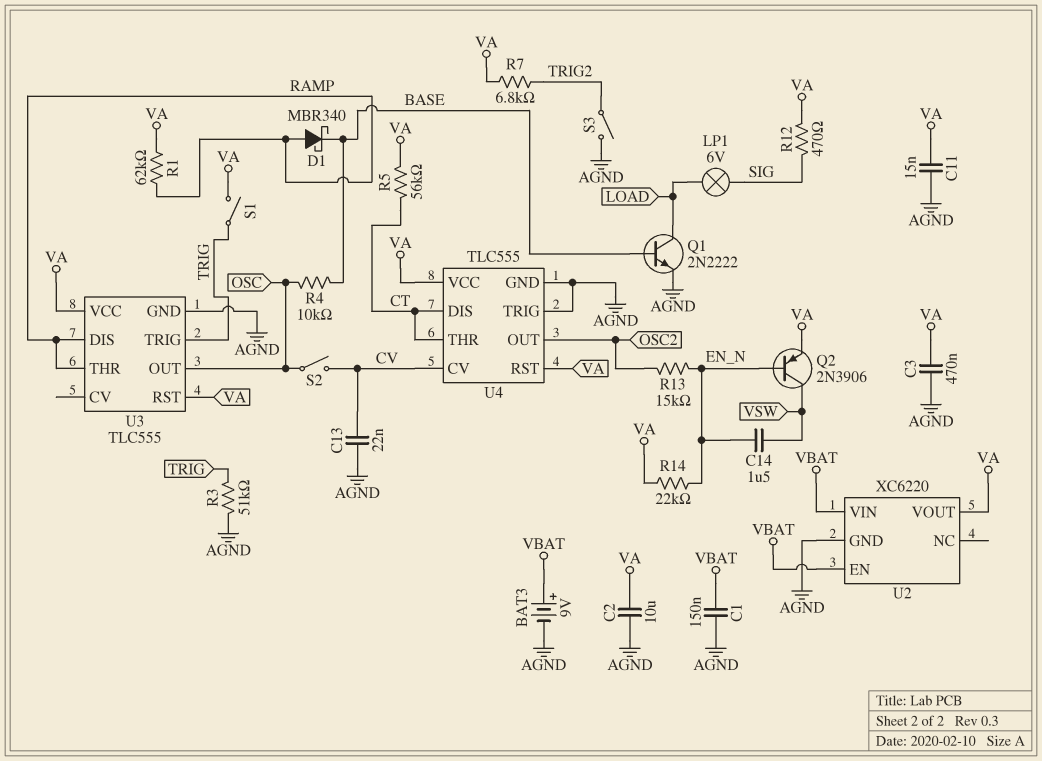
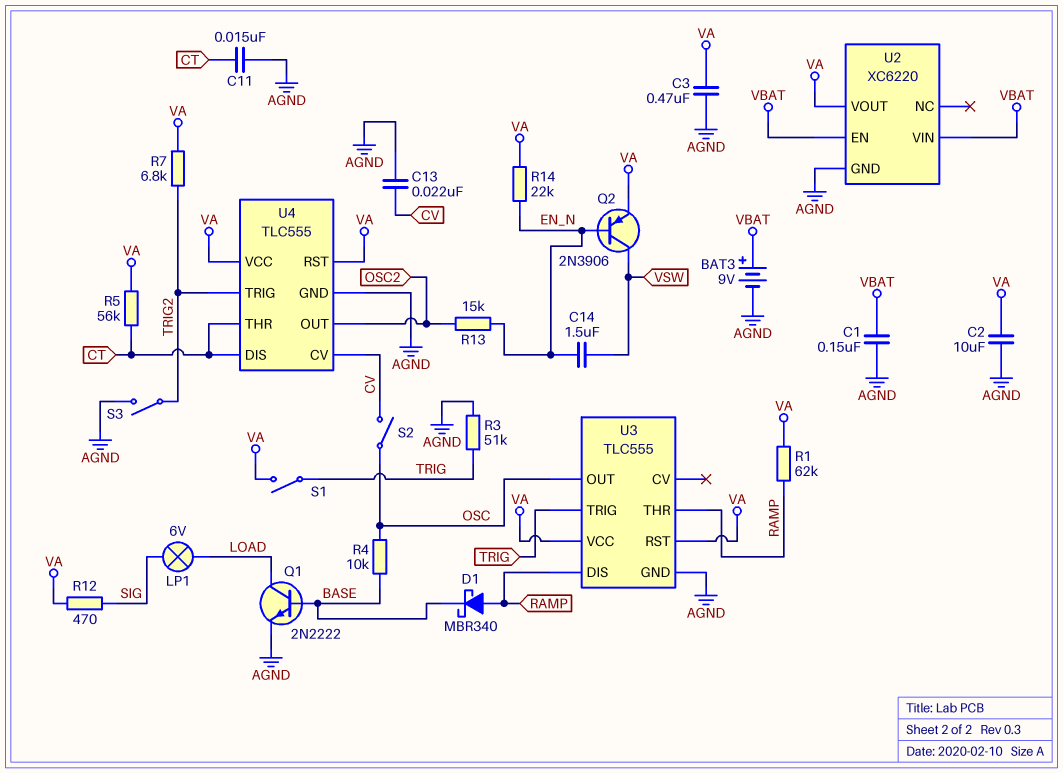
C11: 15nF (AGND, VA) -> 15nF (AGND, CT)
U4 pin TRIG: AGND -> TRIG2

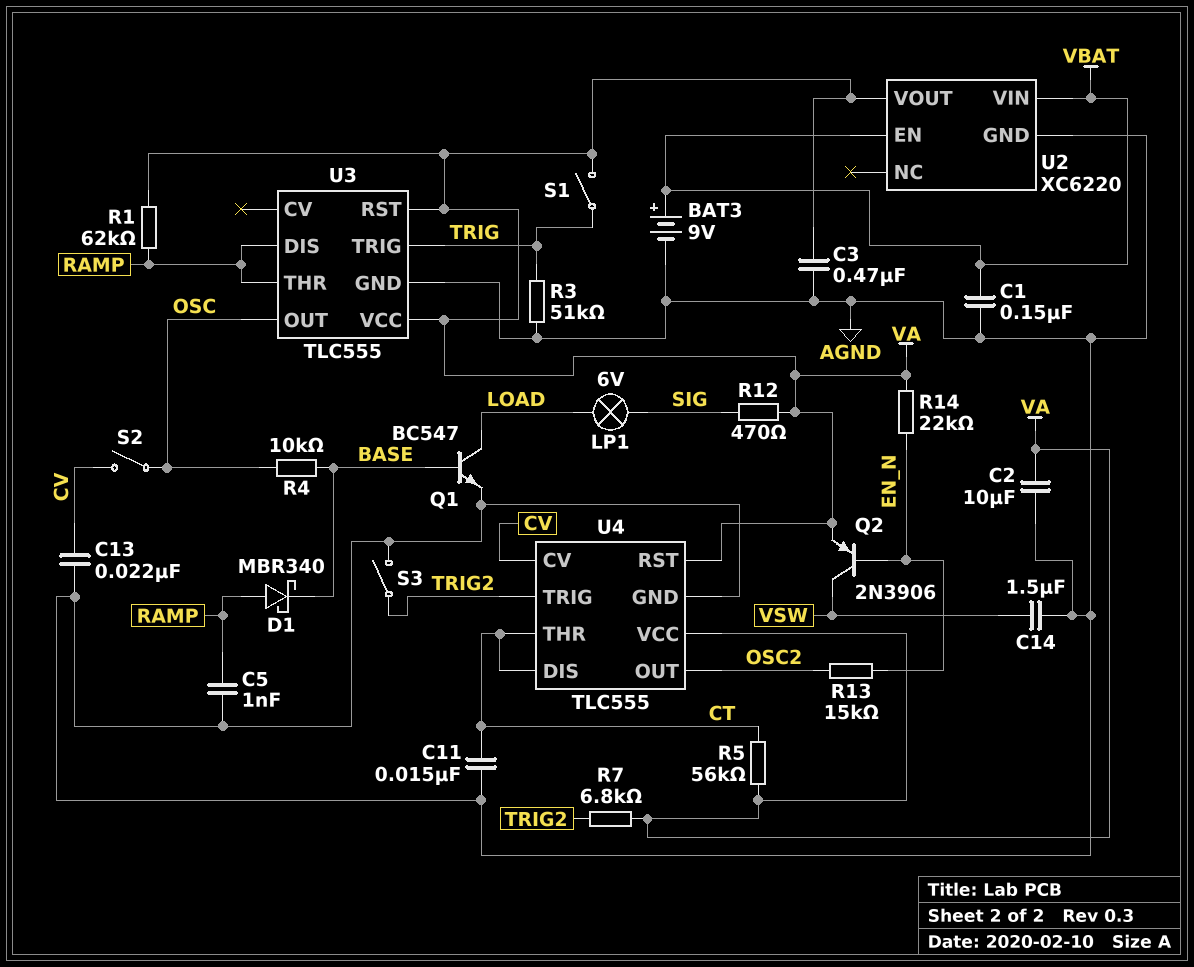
C5: none -> 1nF (AGND, RAMP)
C14: 1.5uF (EN_N, VSW) -> 1.5uF (AGND, VSW)
Q1: NPN 2N2222 (B BASE, C LOAD, E AGND) -> NPN BC547 (B BASE, C LOAD, E AGND)

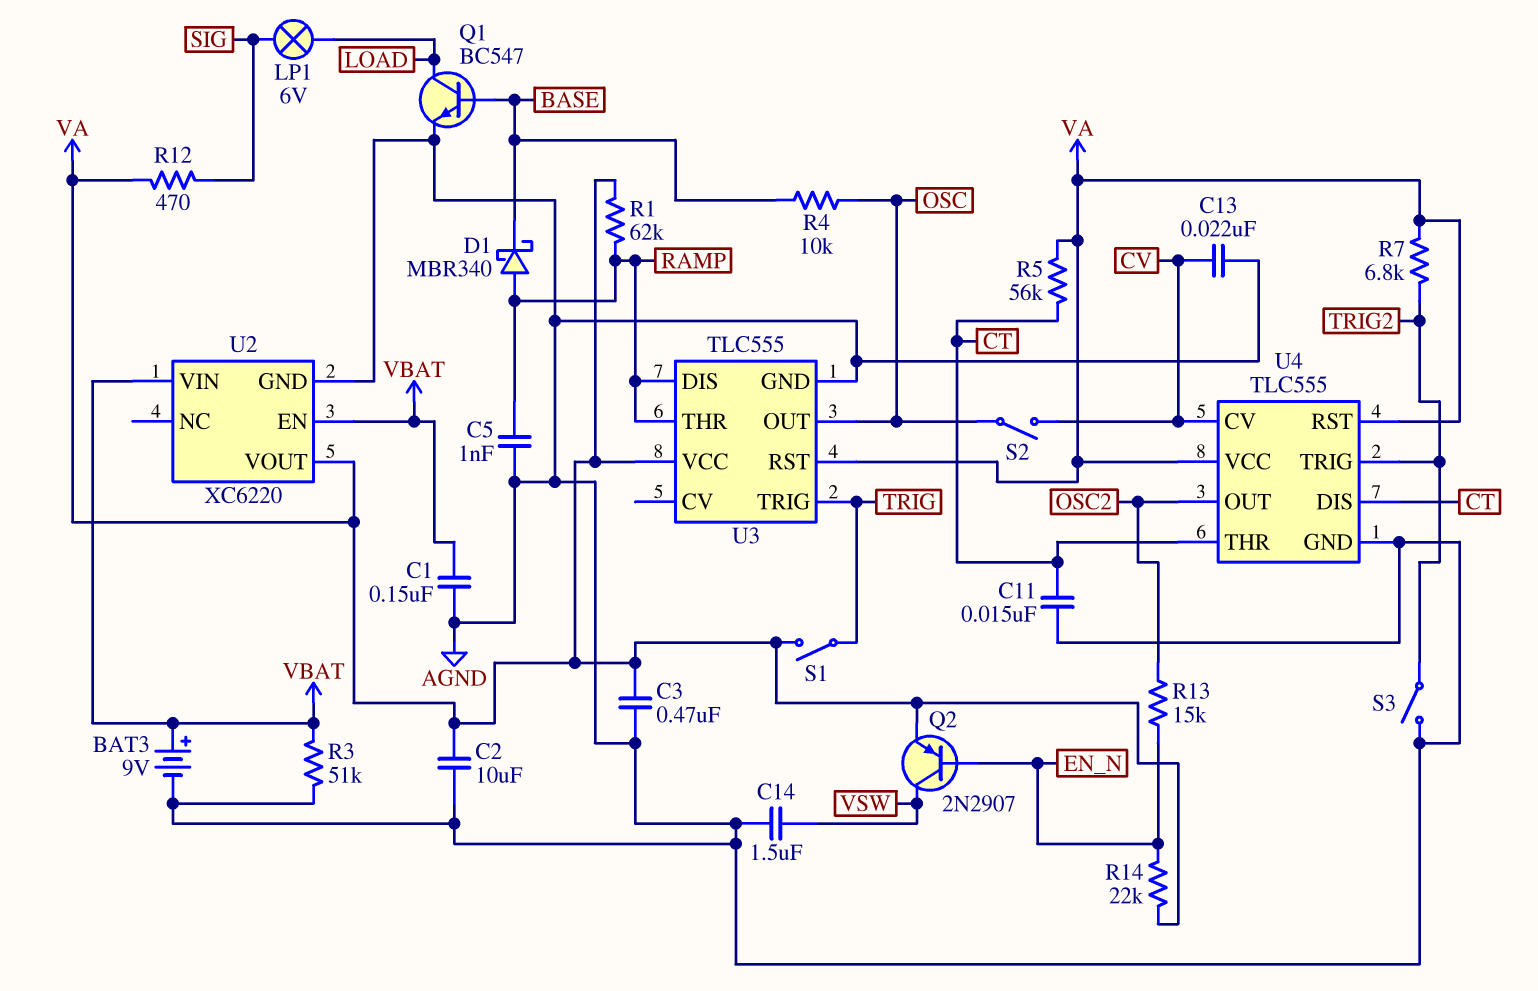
Q2: PNP 2N3906 (B EN_N, C VSW, E VA) -> PNP 2N2907 (B EN_N, C VSW, E VA)
R3: 51k (AGND, TRIG) -> 51k (AGND, VBAT)

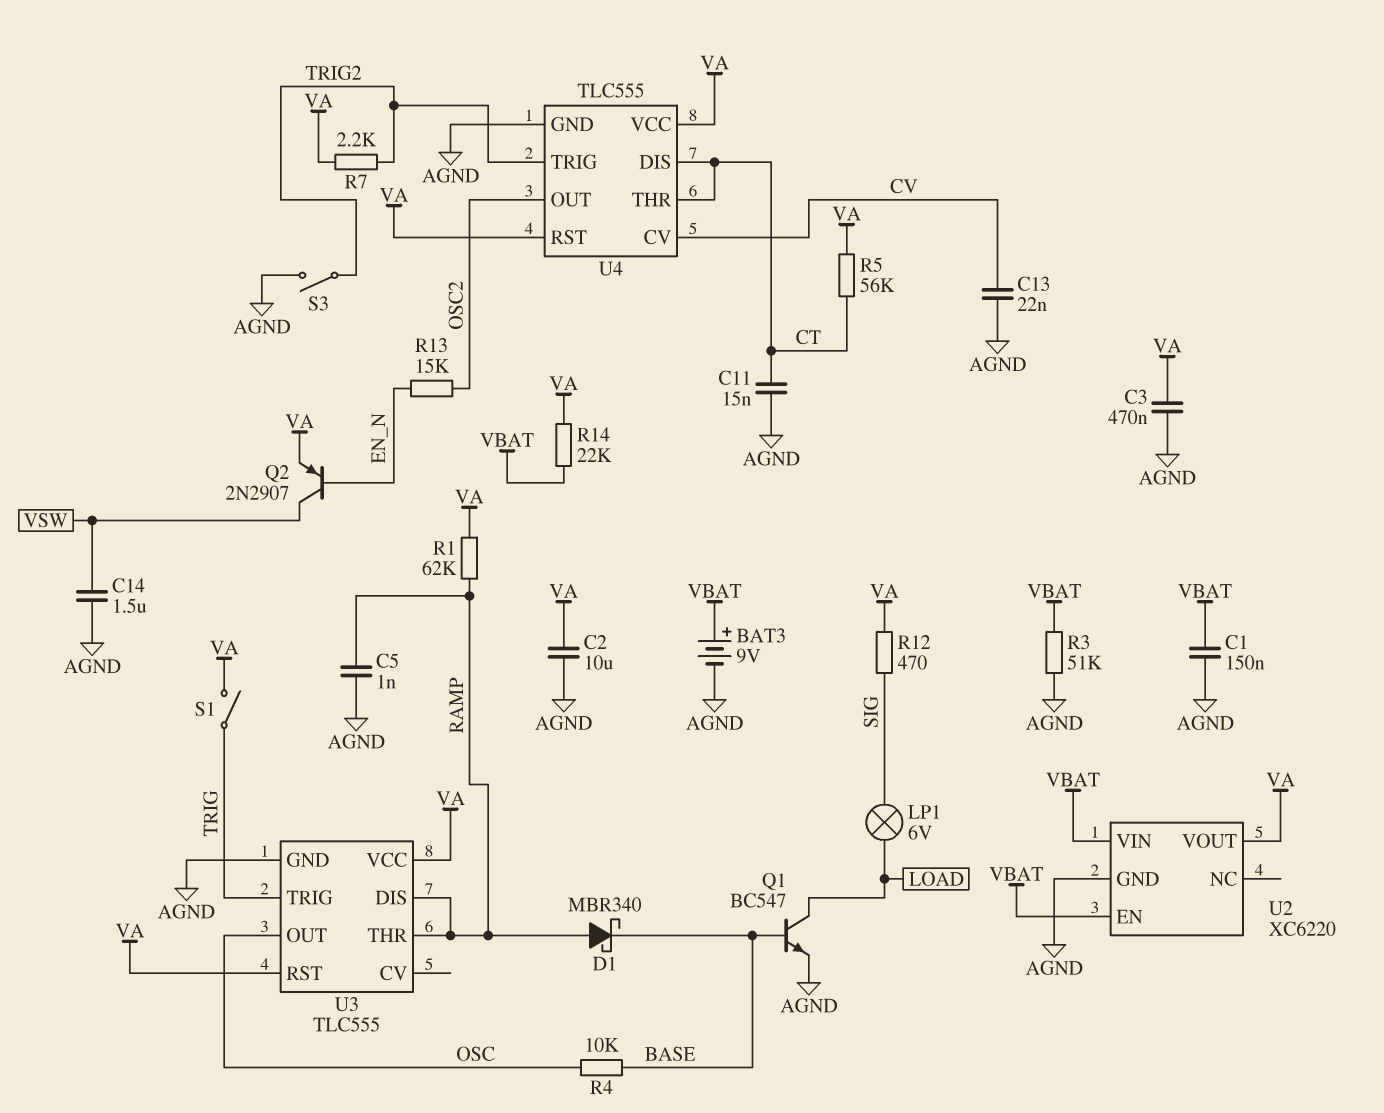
R7: 6.8k (TRIG2, VA) -> 2.2k (TRIG2, VA)
R14: 22k (EN_N, VA) -> 22k (VA, VBAT)
S2: switch (CV, OSC) -> none

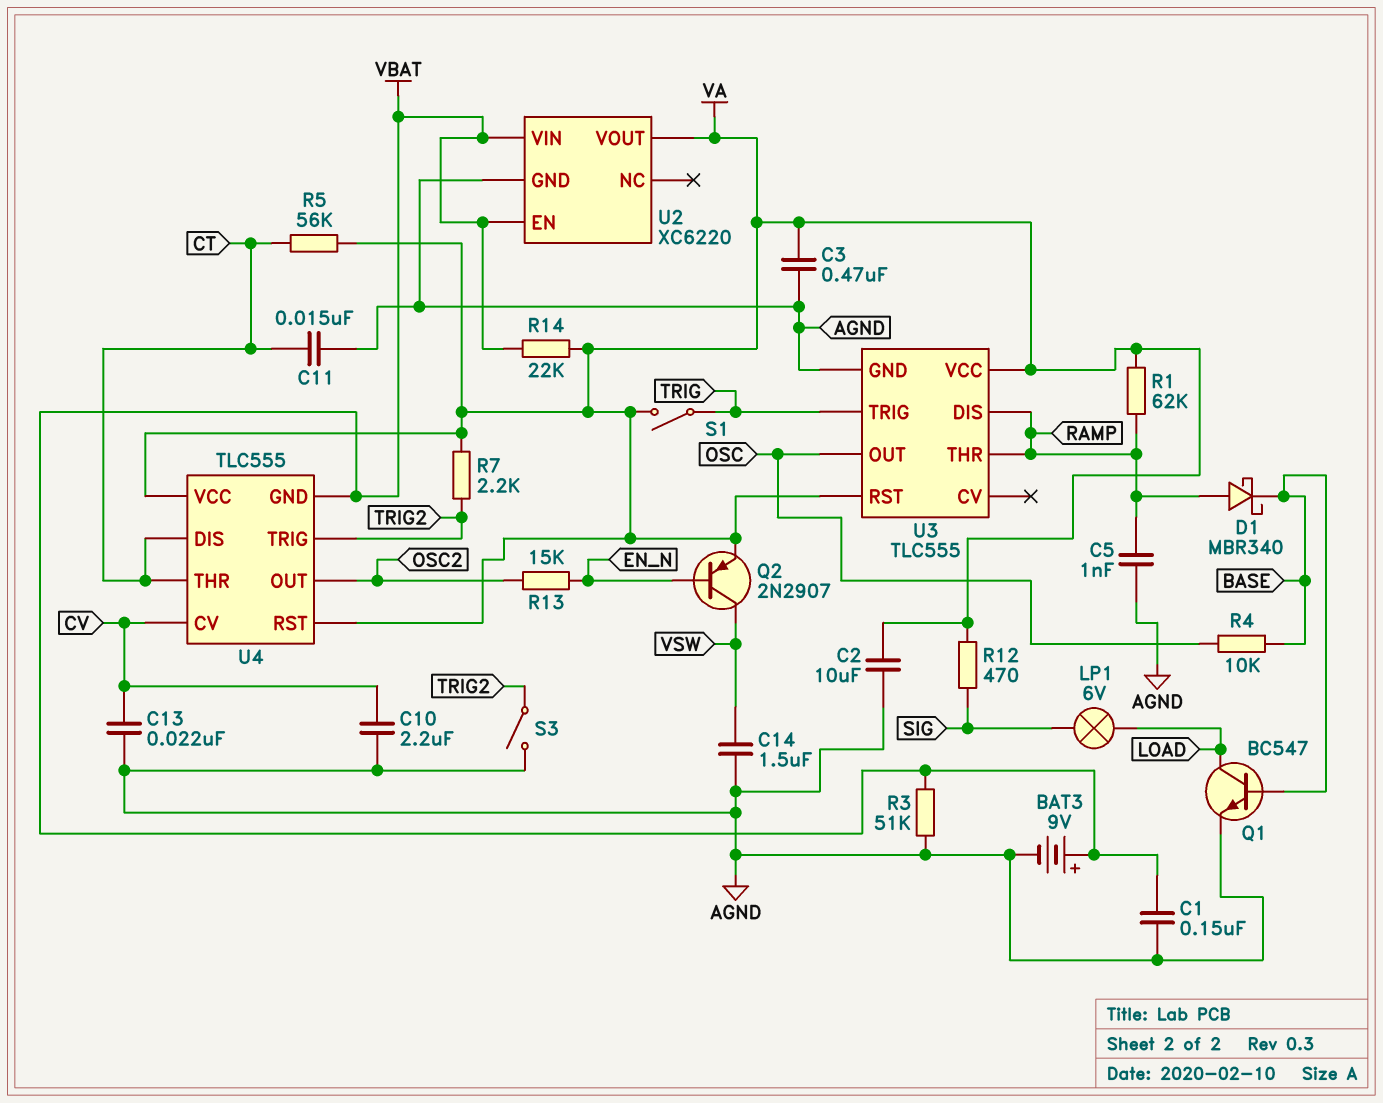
C10: none -> 2.2uF (AGND, CV)
U4 pin GND: AGND -> VBAT

